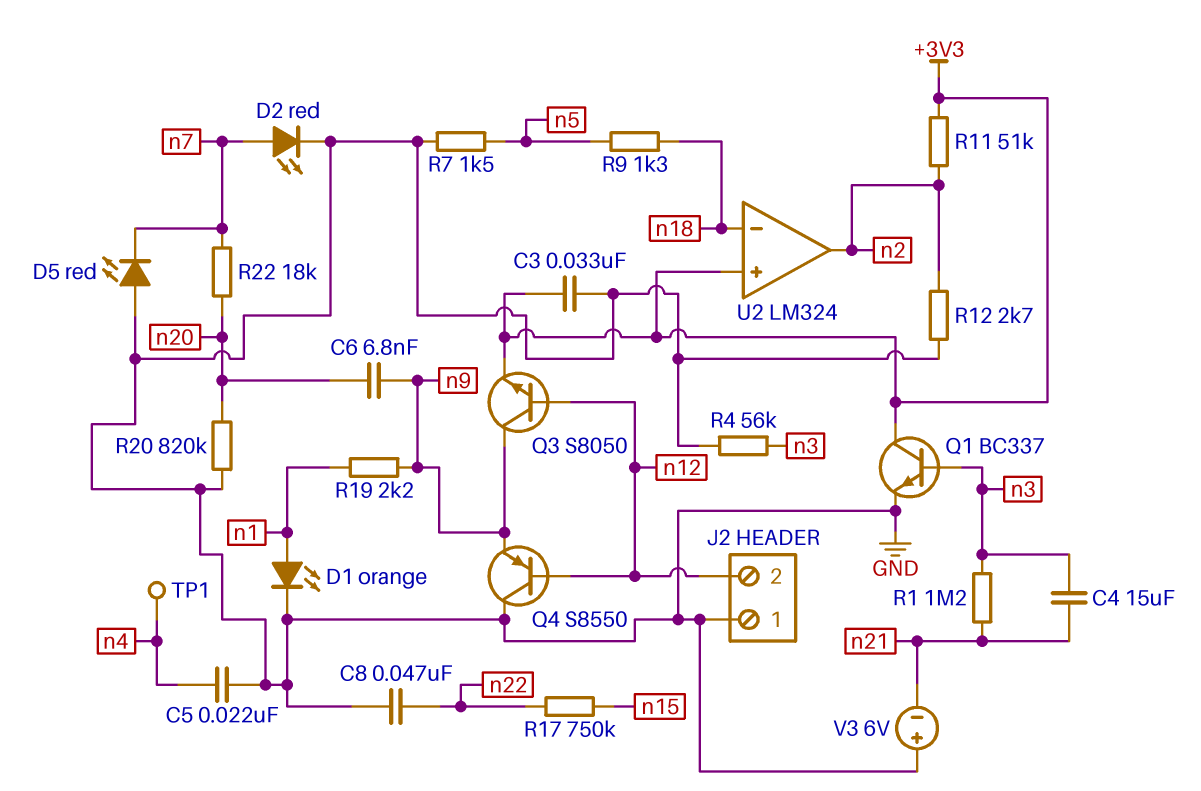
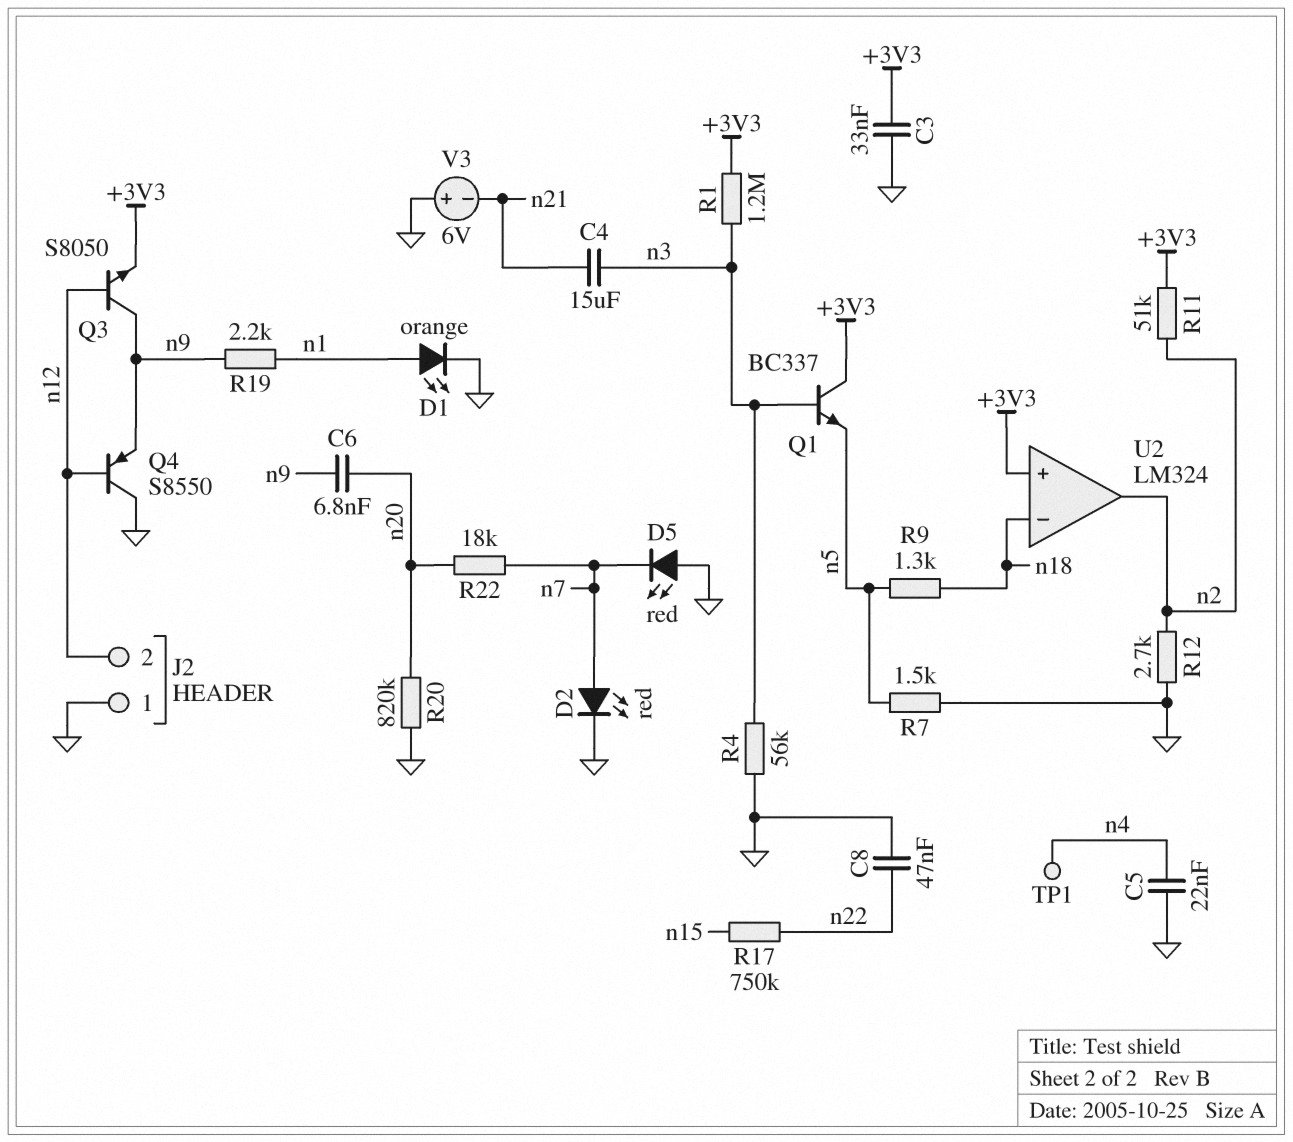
Q1: NPN BC337 (B n3, C +3V3, E GND) -> NPN BC337 (B n3, C +3V3, E n5)
R1: 1.2M (n3, n21) -> 1.2M (+3V3, n3)

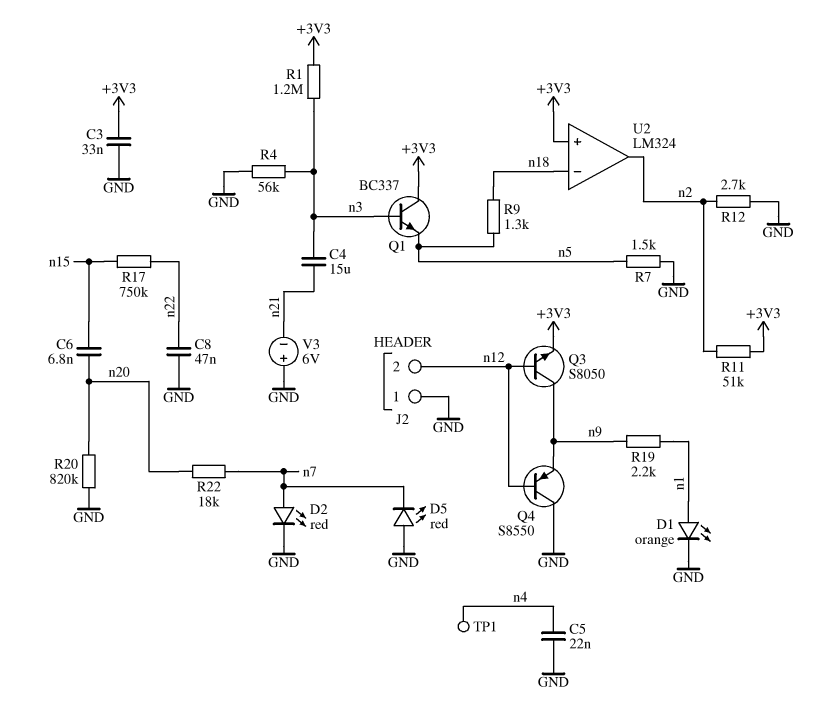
C6: 6.8nF (n9, n20) -> 6.8nF (n15, n20)

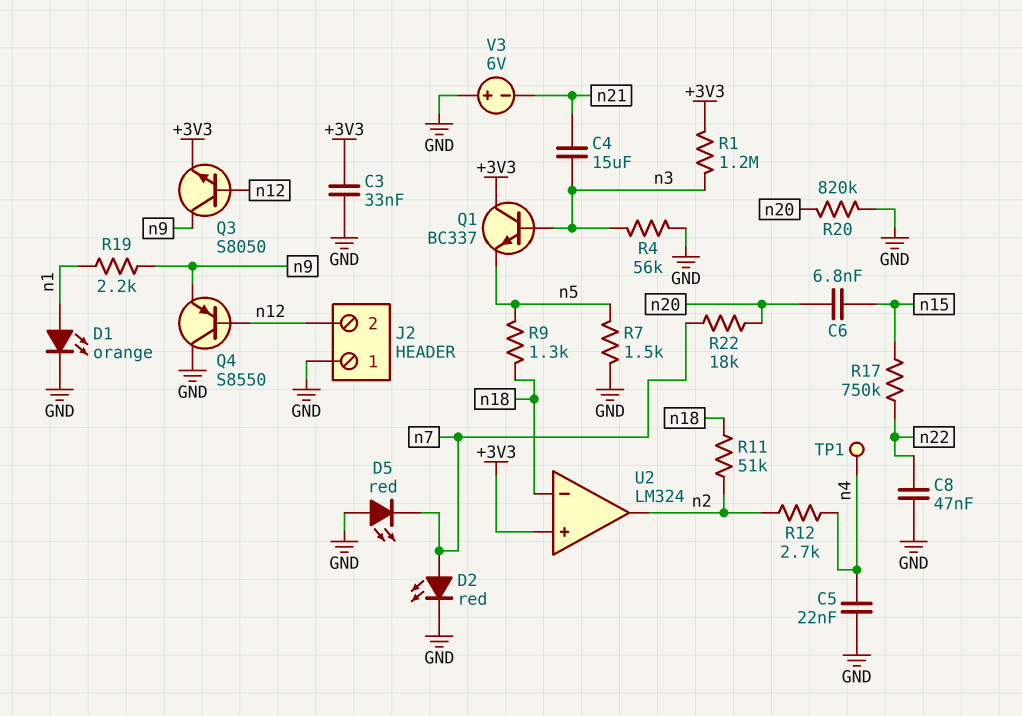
R11: 51k (+3V3, n2) -> 51k (n2, n18)
R12: 2.7k (GND, n2) -> 2.7k (n2, n4)

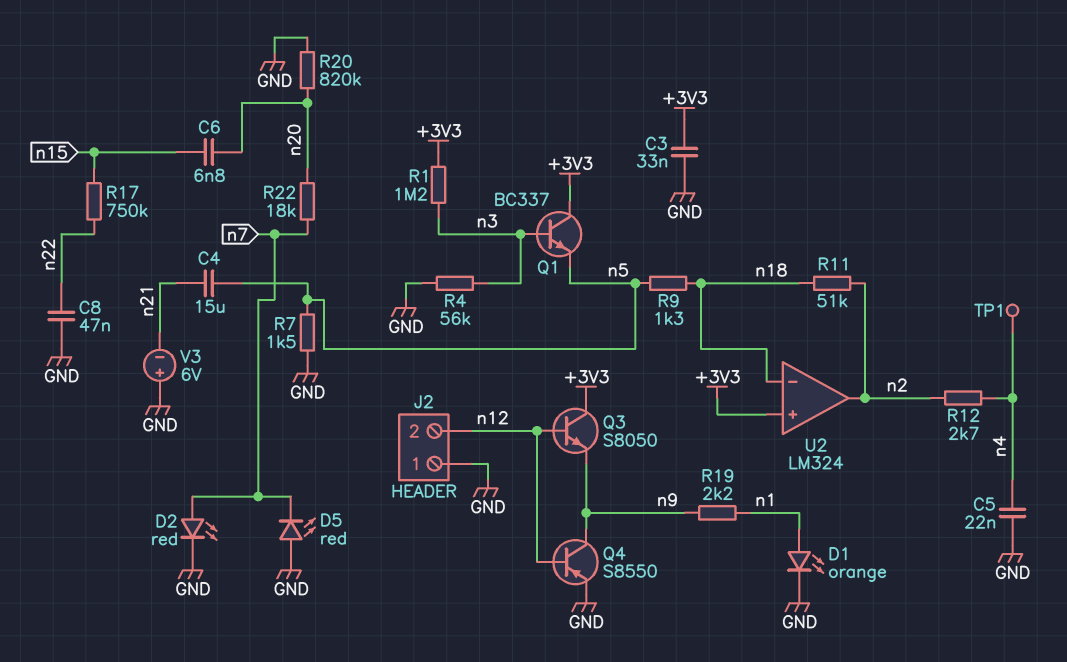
C4: 15uF (n3, n21) -> 15uF (n5, n21)
Q3: NPN S8050 (B n12, C n9, E +3V3) -> NPN S8050 (B n12, C +3V3, E n9)
Q4: PNP S8550 (B n12, C GND, E n9) -> PNP S8550 (B n12, C n9, E GND)

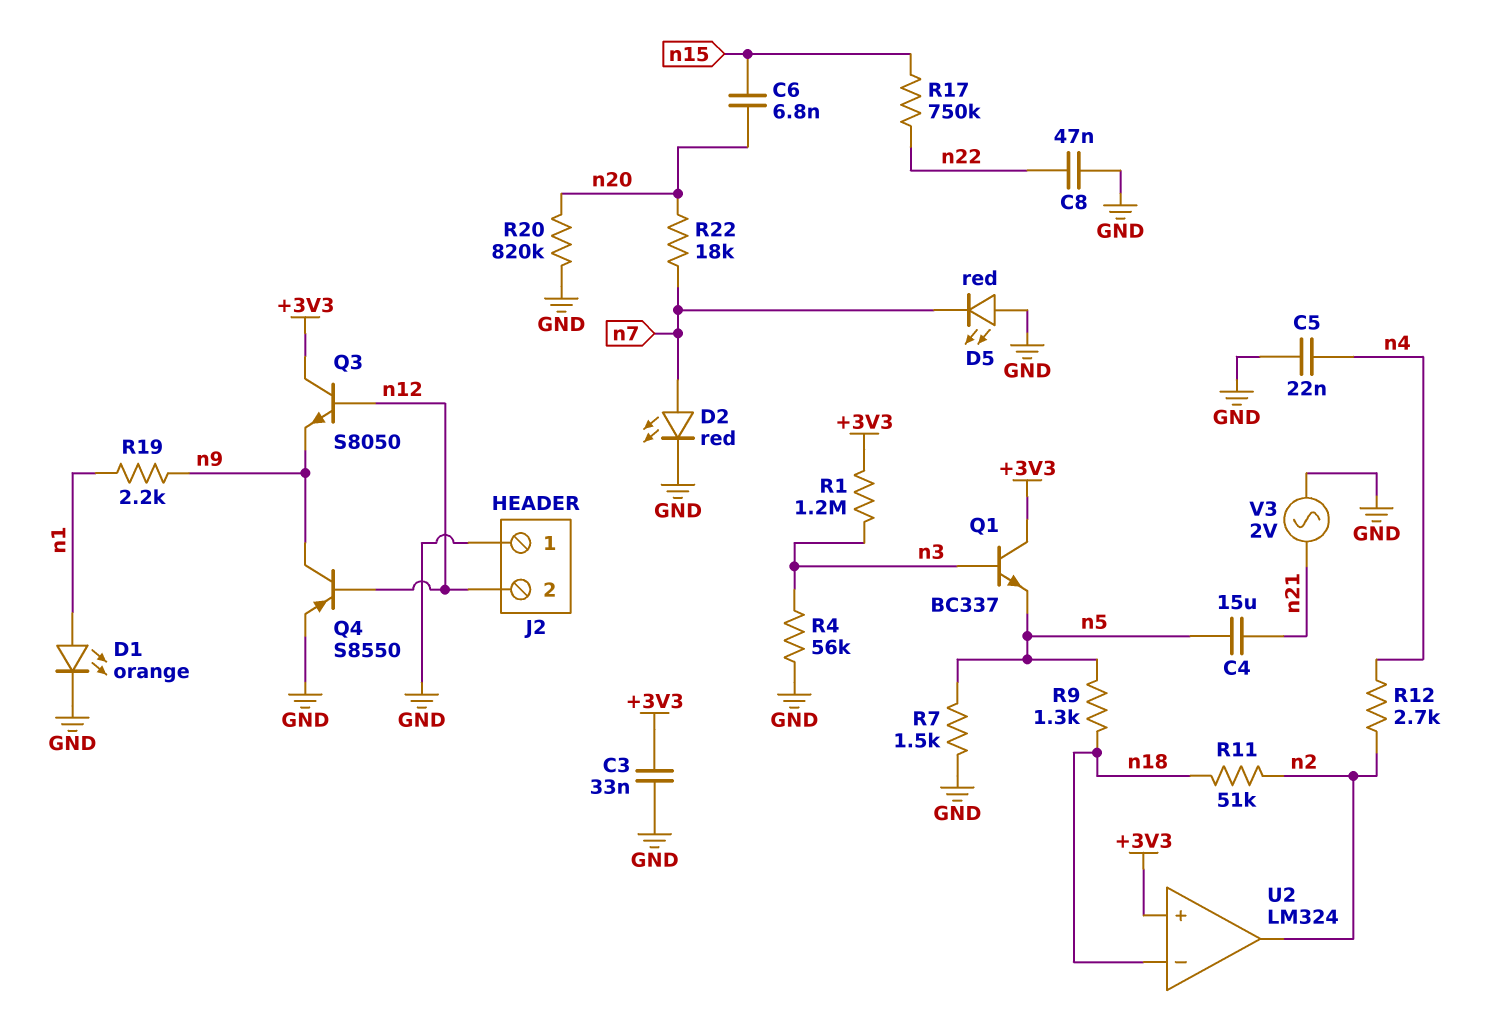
TP1: test point (n4) -> none
V3: 6V (plus GND, minus n21) -> AC 2V (GND, n21)

